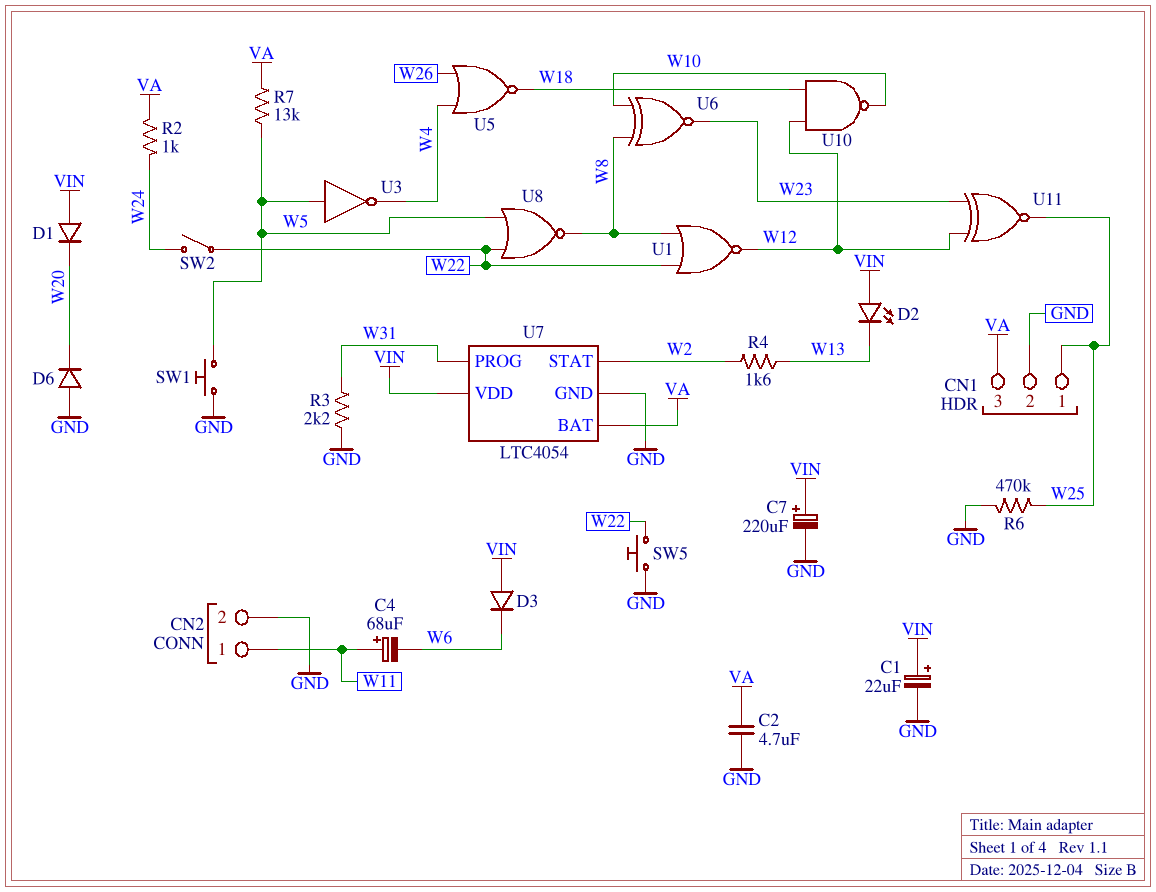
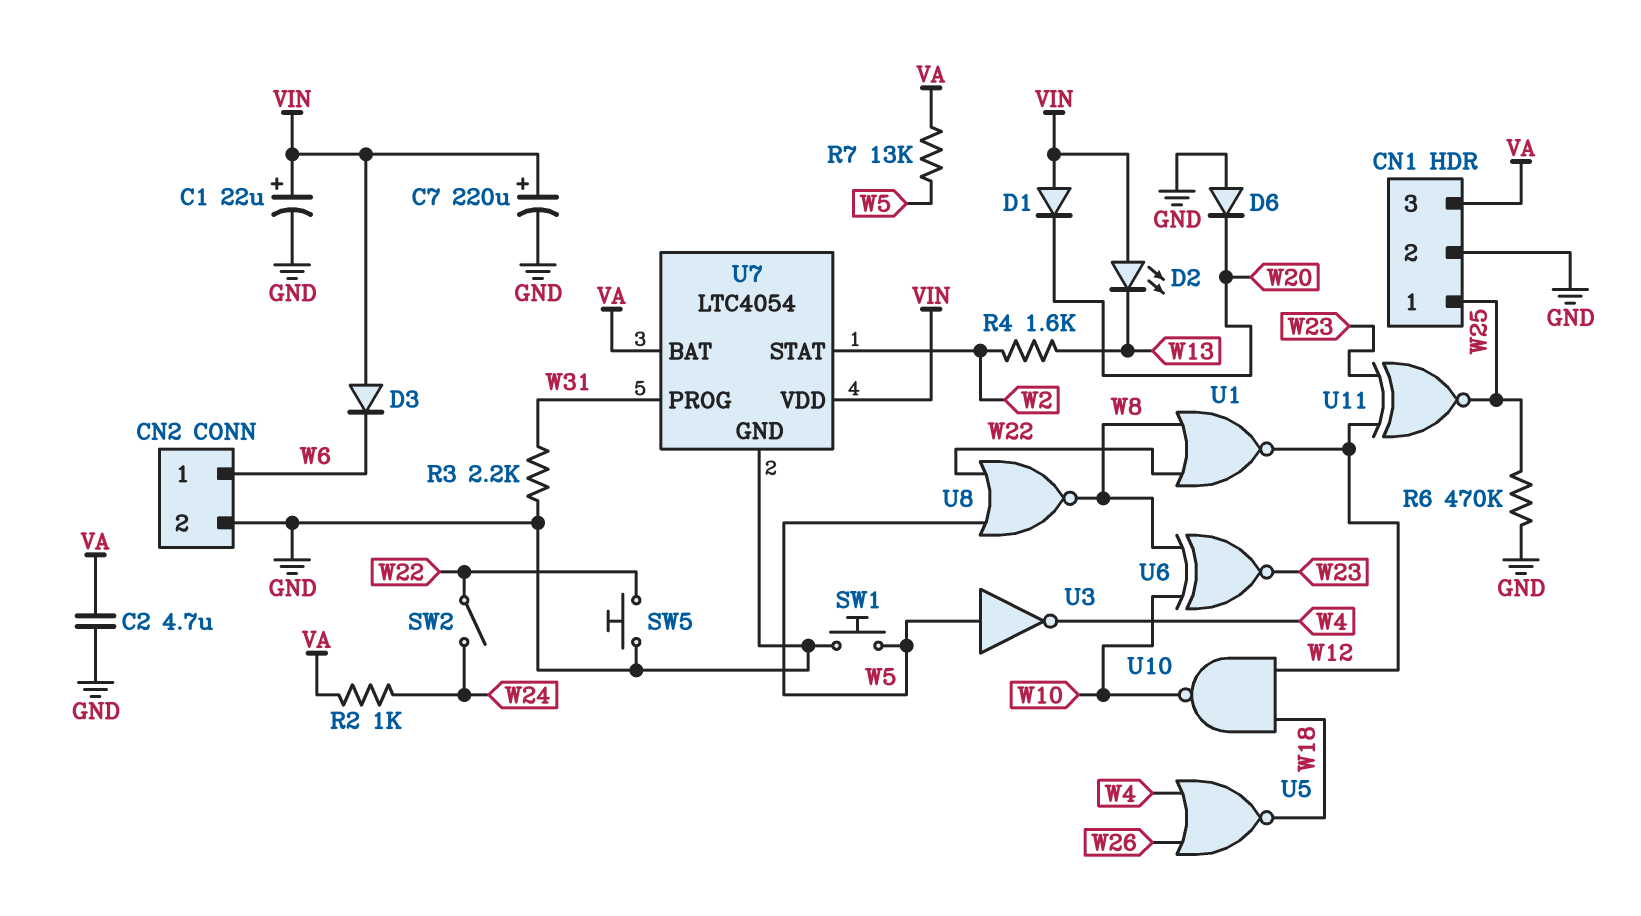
C4: 68uF (plus W11, minus W6) -> none
CN2 pin 1: W11 -> W6

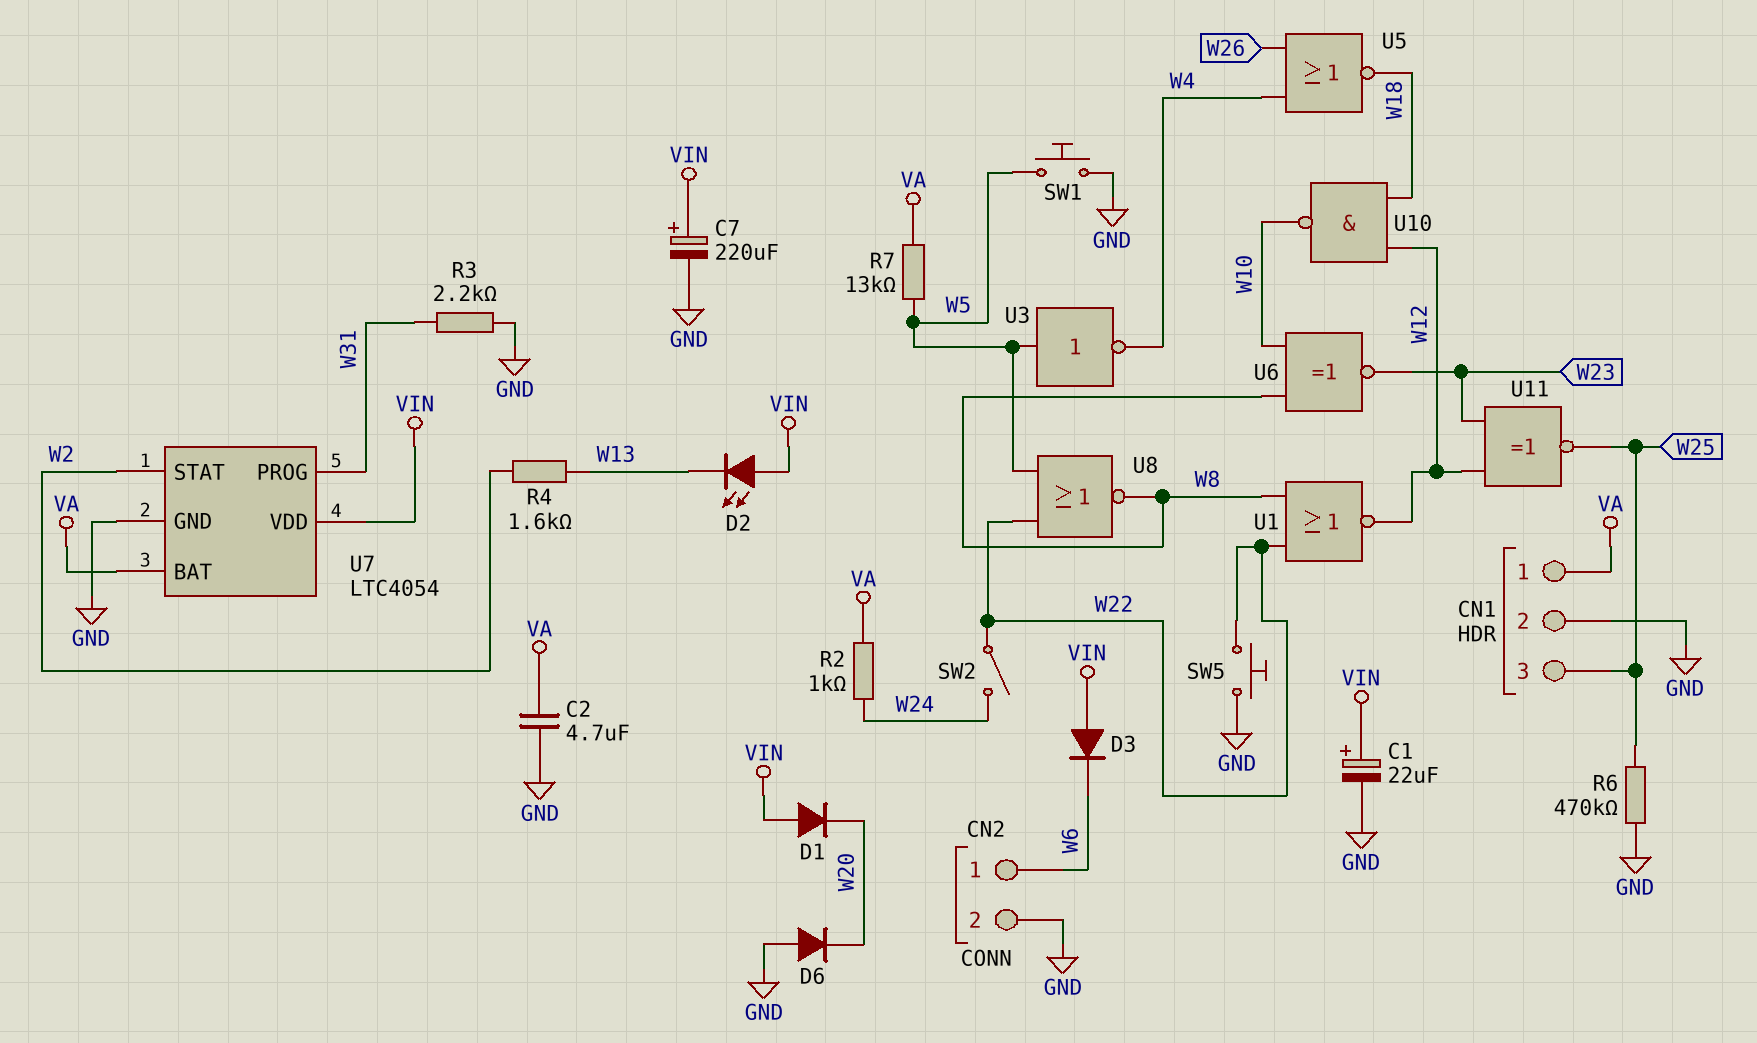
CN1 pin 1: W25 -> VA
CN1 pin 3: VA -> W25

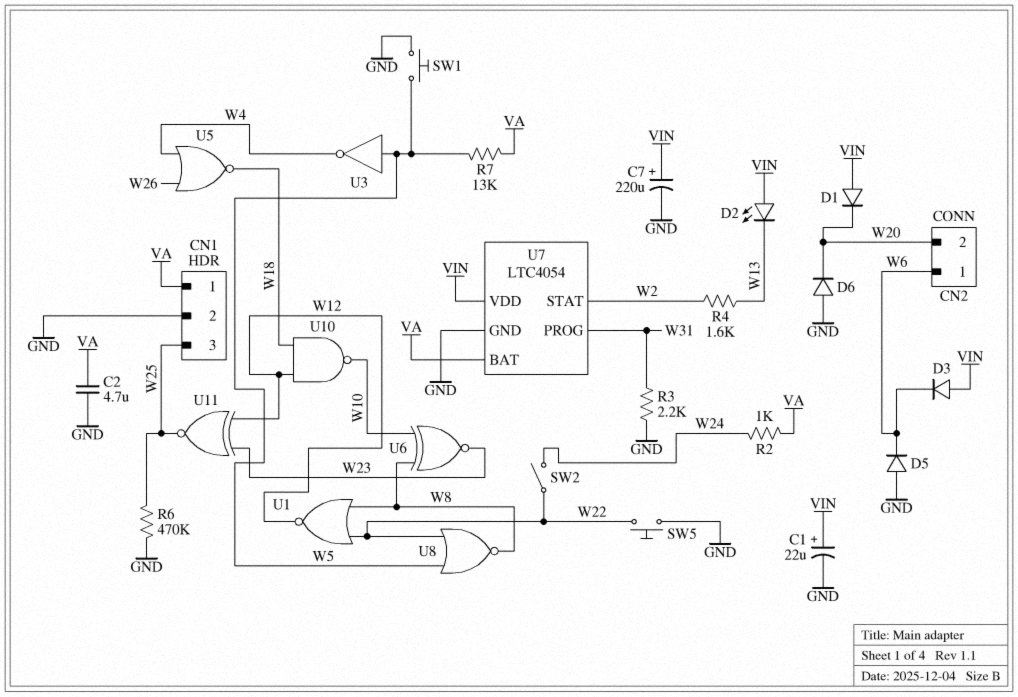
CN2 pin 2: GND -> W20
D5: none -> diode (A GND, K W6)

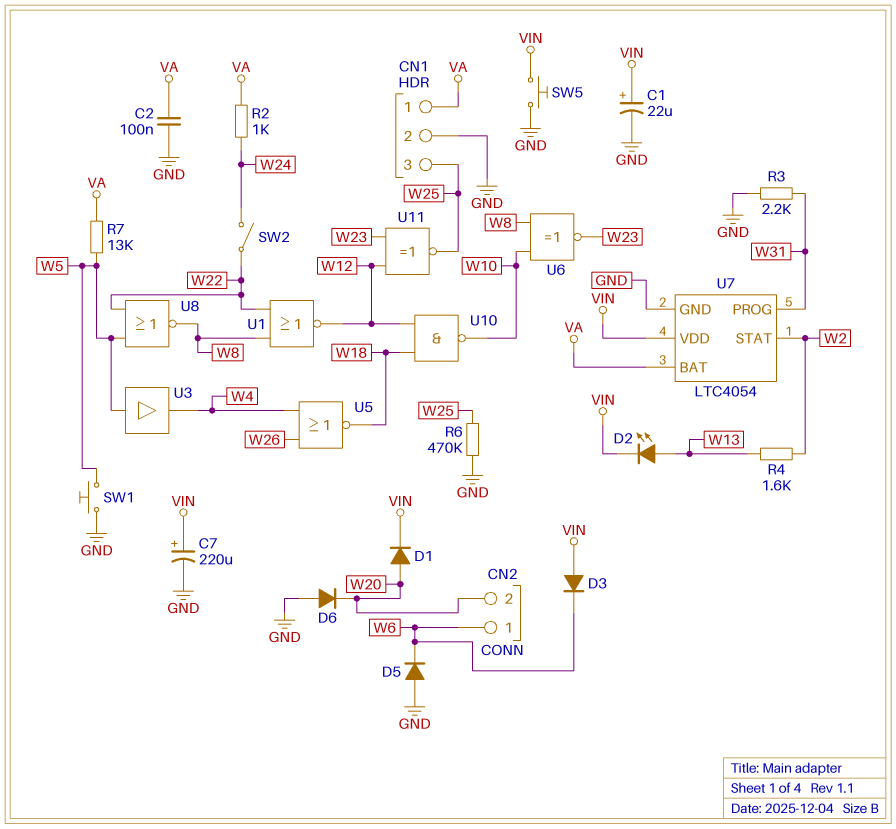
C2: 4.7uF (GND, VA) -> 100nF (GND, VA)
D1: diode (A VIN, K W20) -> diode (A W20, K VIN)
D2: LED (A VIN, K W13) -> LED (A W13, K VIN)
SW5: button (GND, W22) -> button (GND, VIN)
U3: NOT (in W5, out W4) -> buffer (in W5, out W4)

